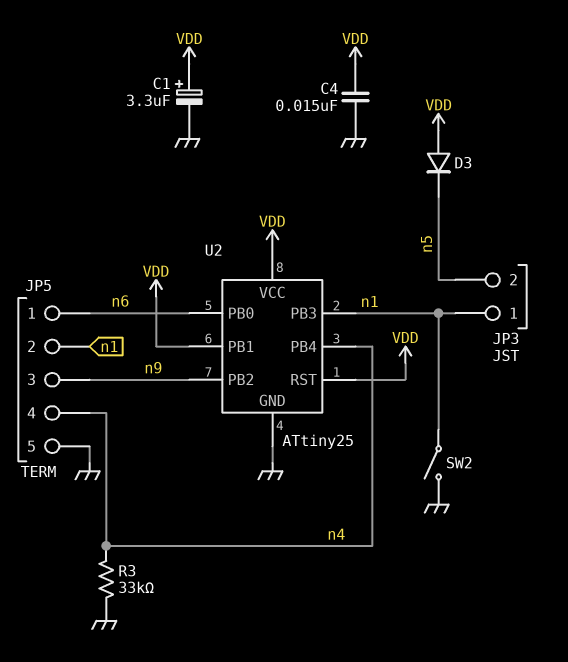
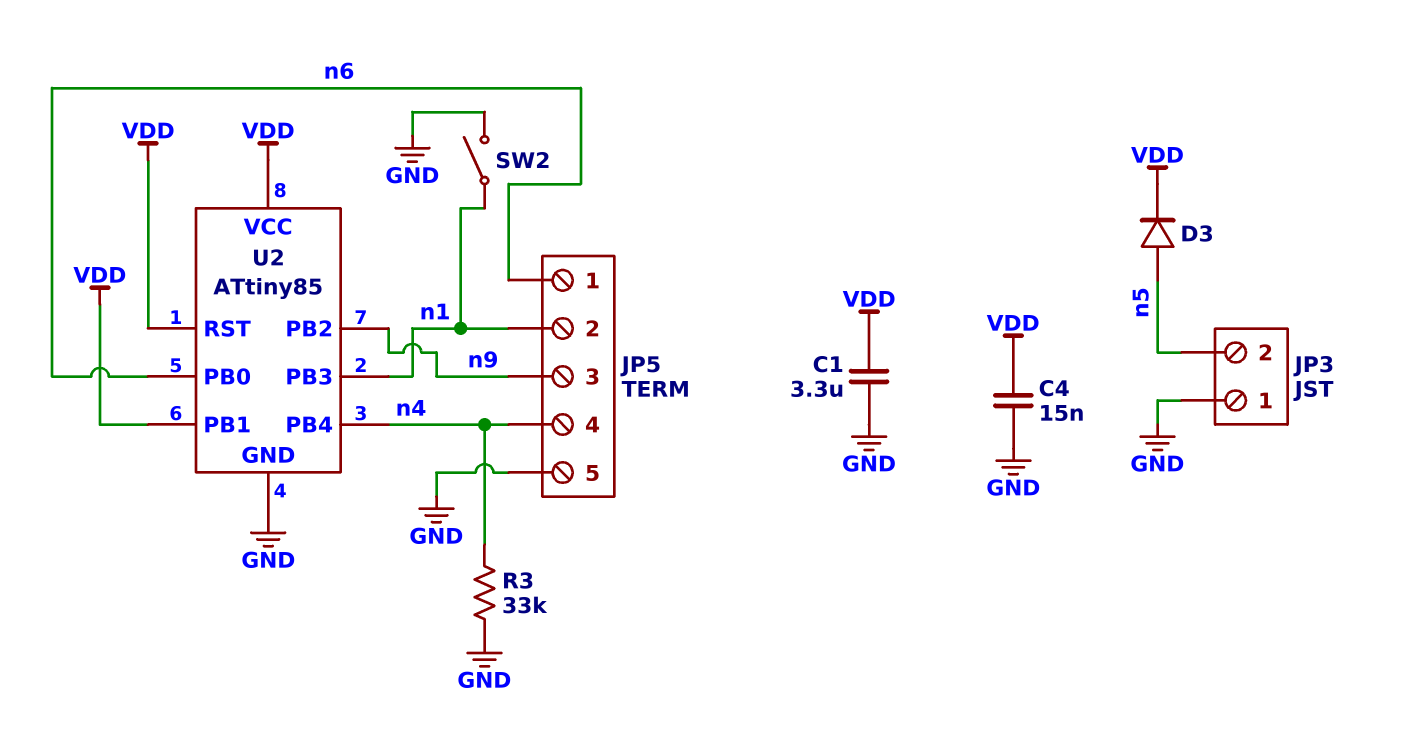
C1: 3.3uF (plus VDD, minus GND) -> 3.3uF (GND, VDD)
D3: diode (A VDD, K n5) -> diode (A n5, K VDD)
JP3 pin 1: n1 -> GND
U2: ATtiny25 -> ATtiny85

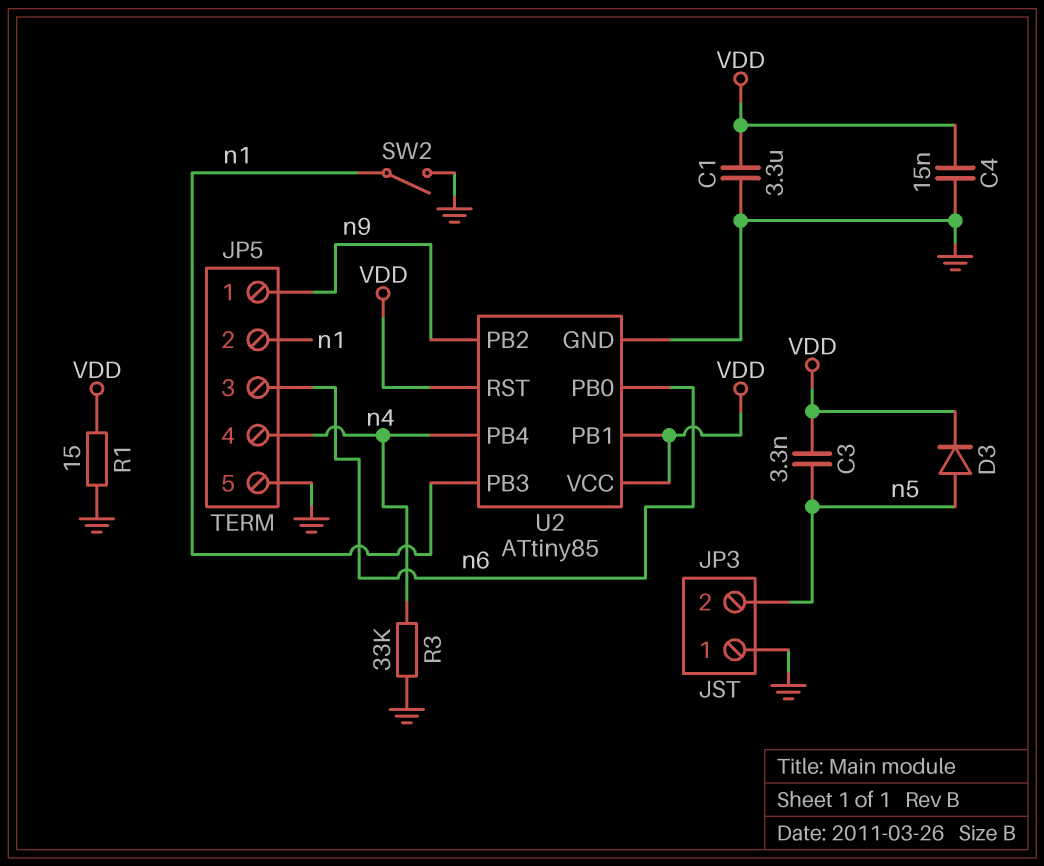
C3: none -> 3.3nF (VDD, n5)
JP5 pin 1: n6 -> n9
JP5 pin 3: n9 -> n6
R1: none -> 15 (GND, VDD)

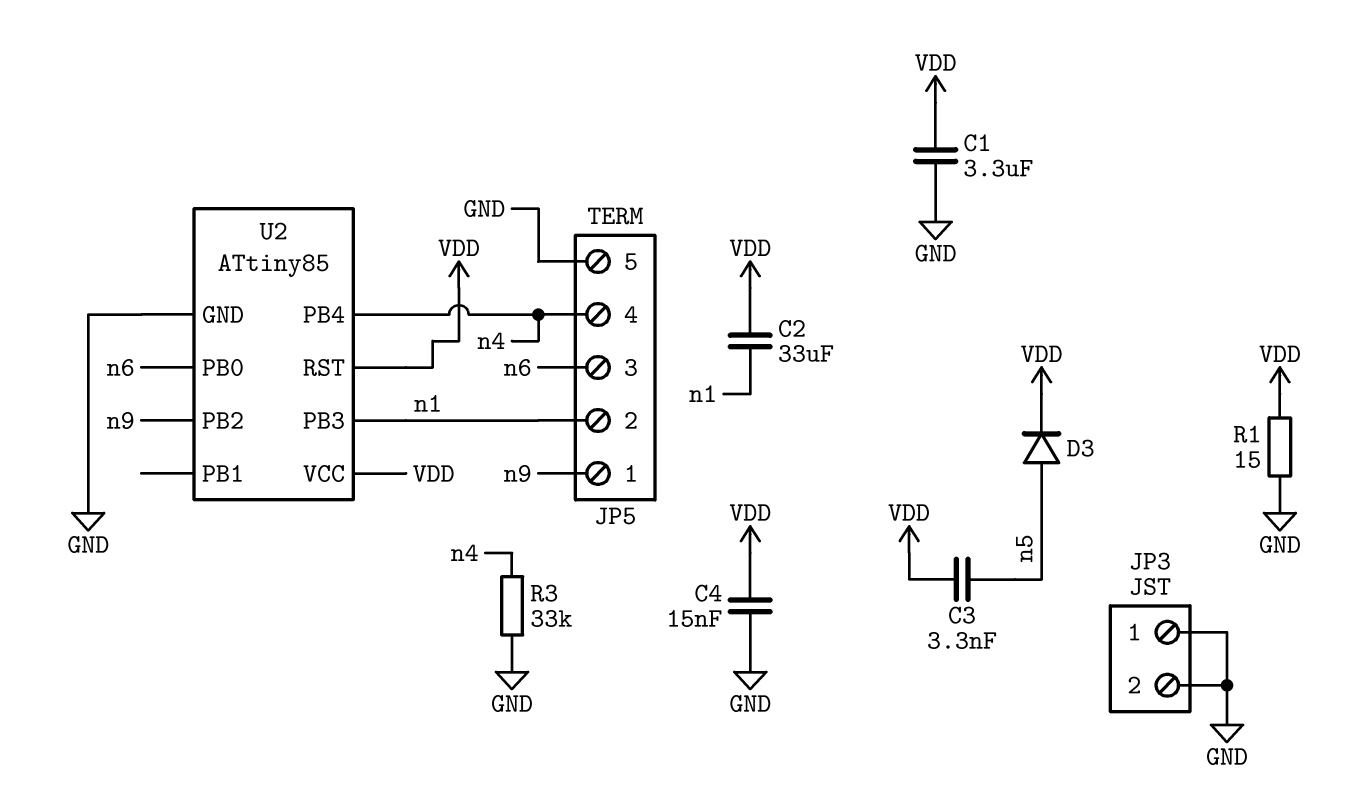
C2: none -> 33uF (VDD, n1)
JP3 pin 2: n5 -> GND
SW2: switch (GND, n1) -> none
U2 pin PB1: VDD -> none

